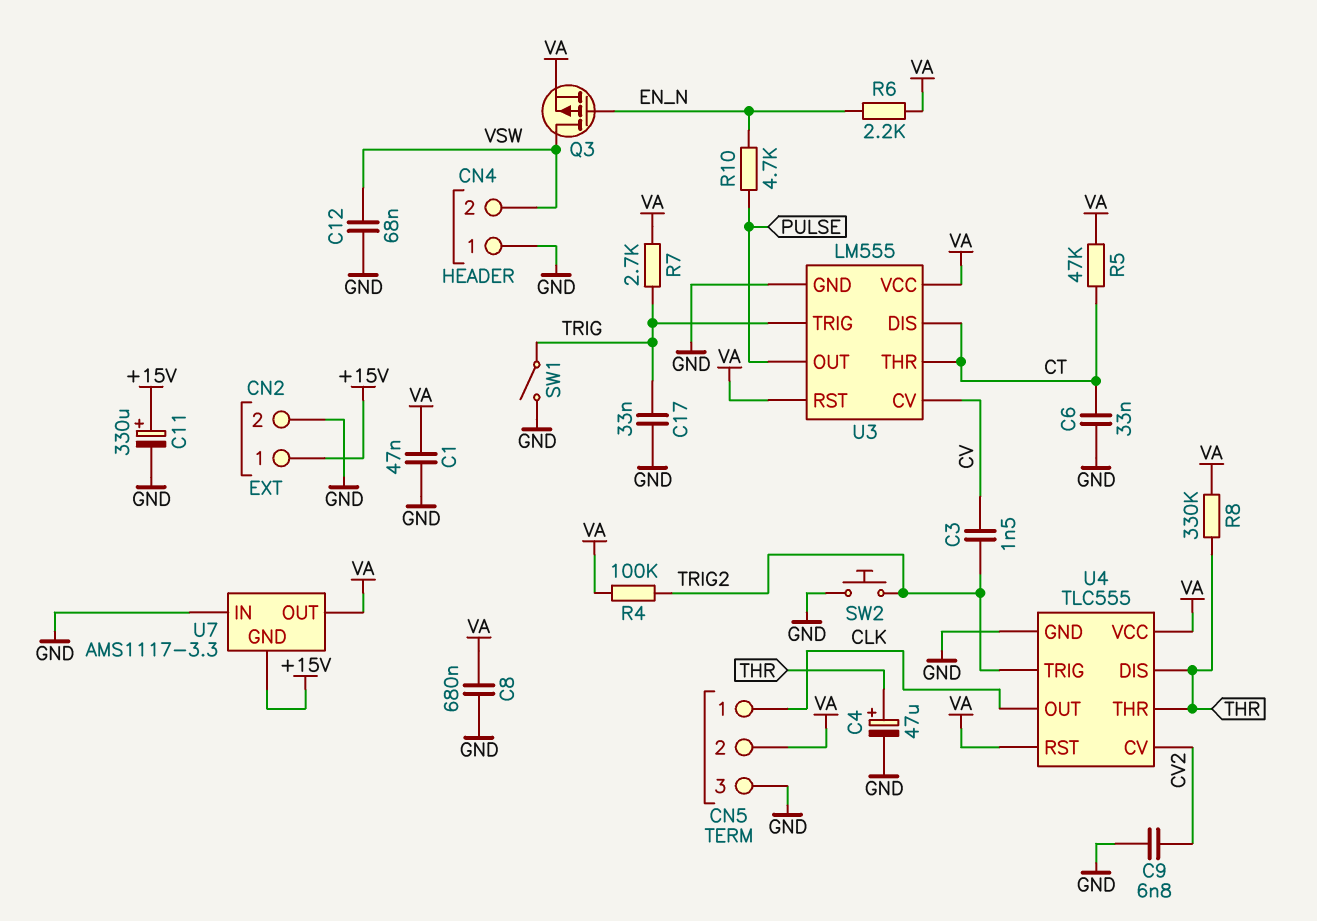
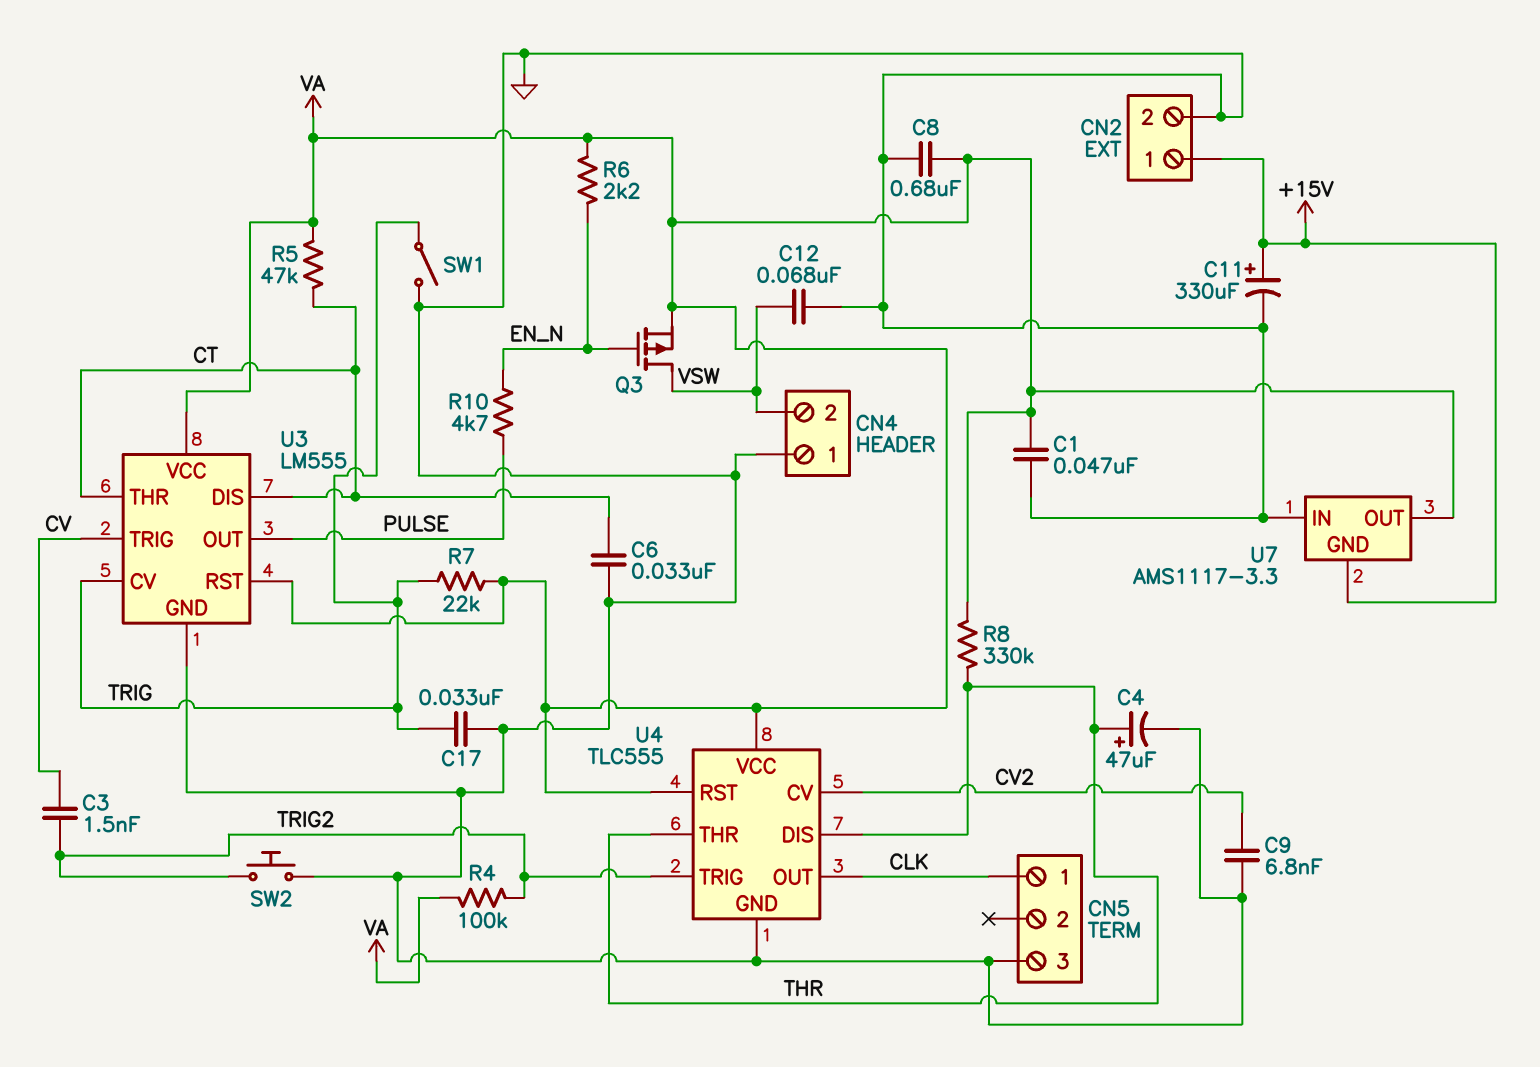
CN5 pin 2: VA -> none
R7: 2.7k (TRIG, VA) -> 22k (TRIG, VA)
U3 pin CV: CV -> TRIG
U3 pin TRIG: TRIG -> CV

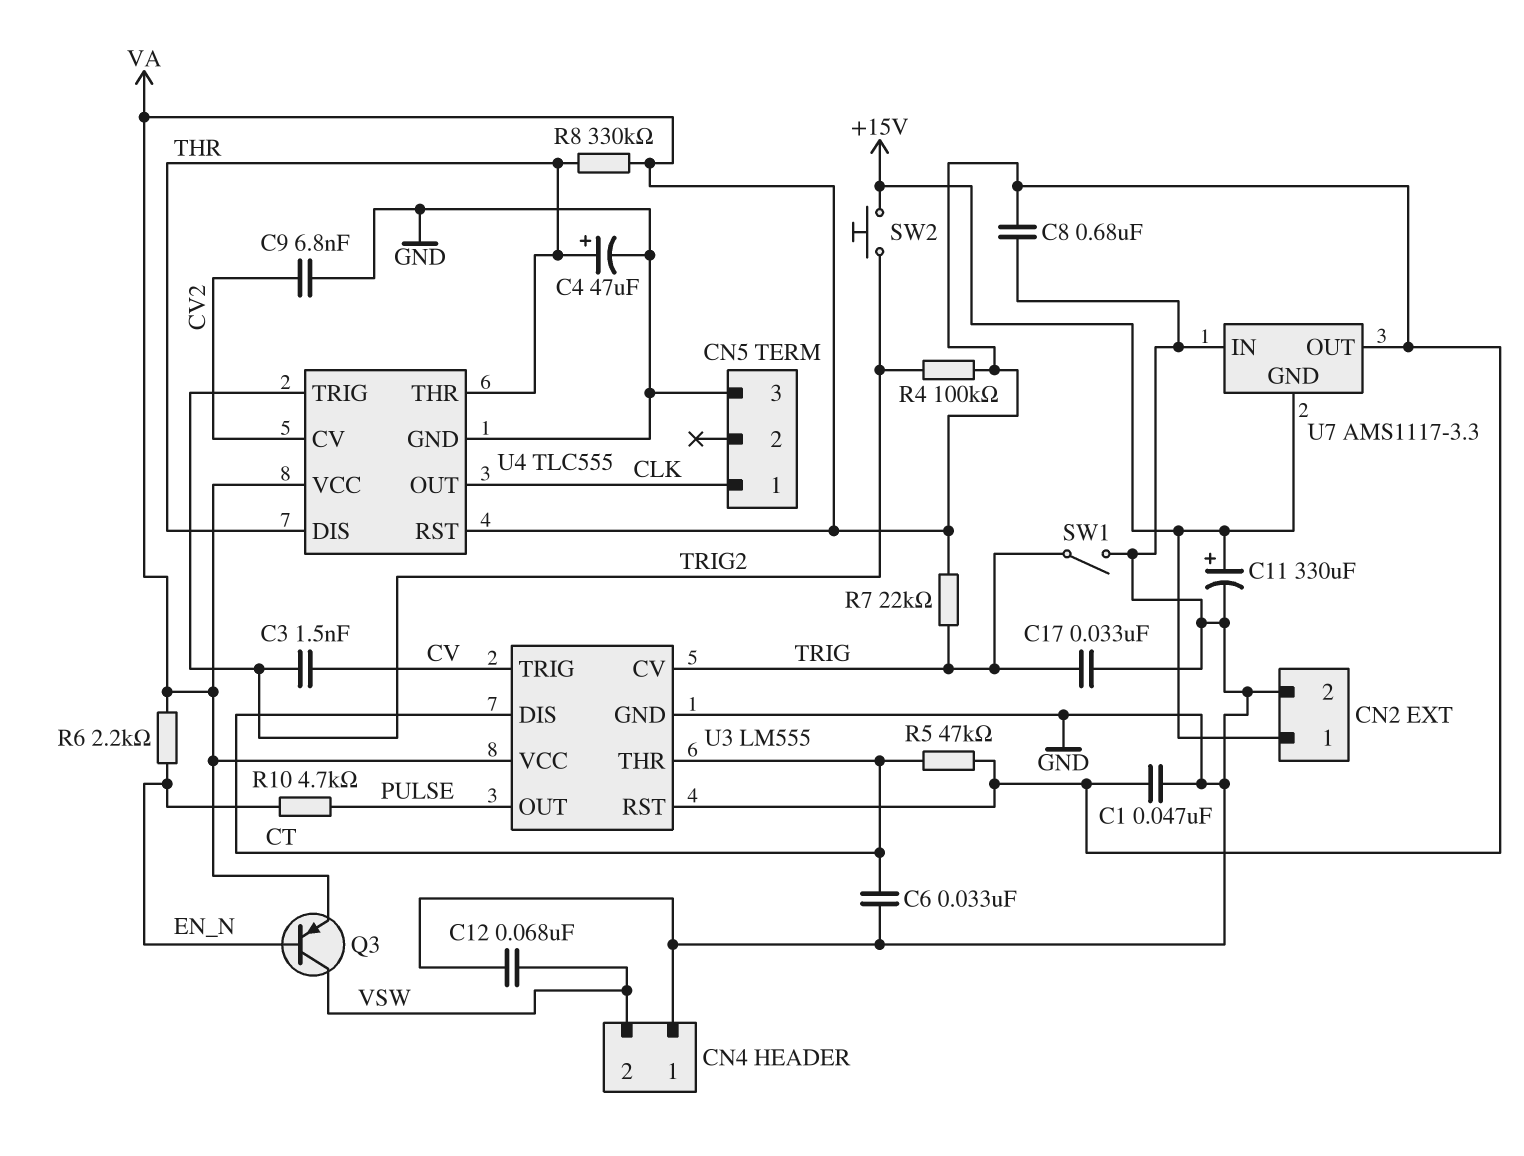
Q3: PMOS (G EN_N, D VSW, S VA) -> PNP (B EN_N, C VSW, E VA)
SW2: button (GND, TRIG2) -> button (+15V, TRIG2)

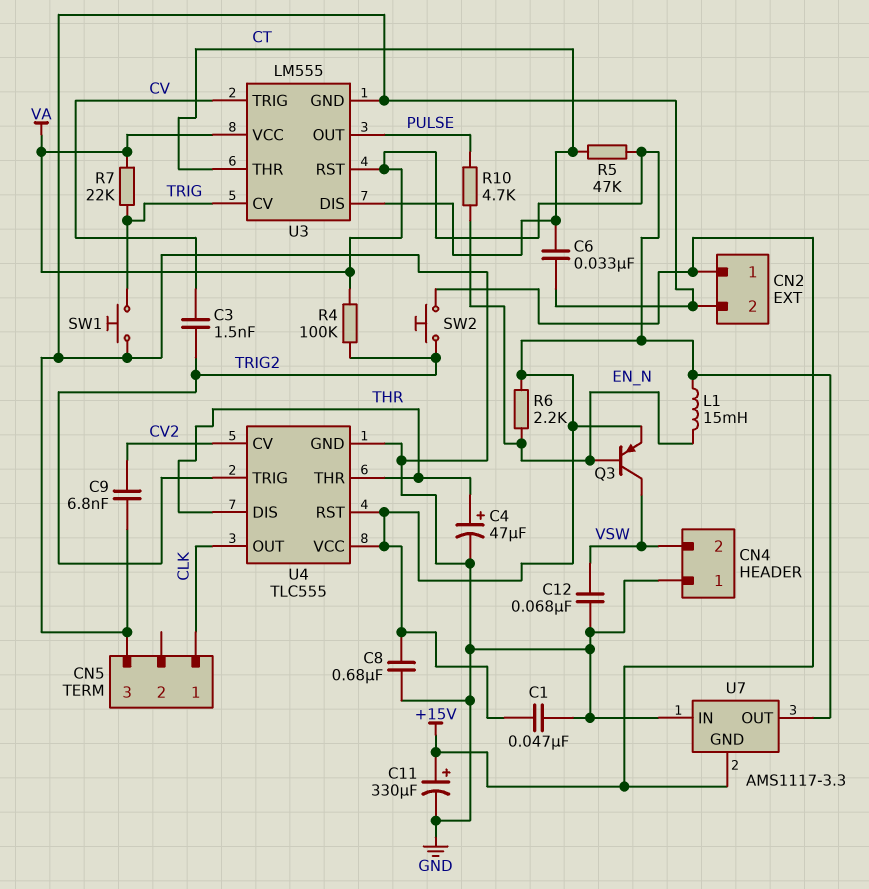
C17: 33nF (GND, TRIG) -> none
L1: none -> 15mH (EN_N, VA)
R8: 330k (THR, VA) -> none
SW1: switch (GND, TRIG) -> button (GND, TRIG)

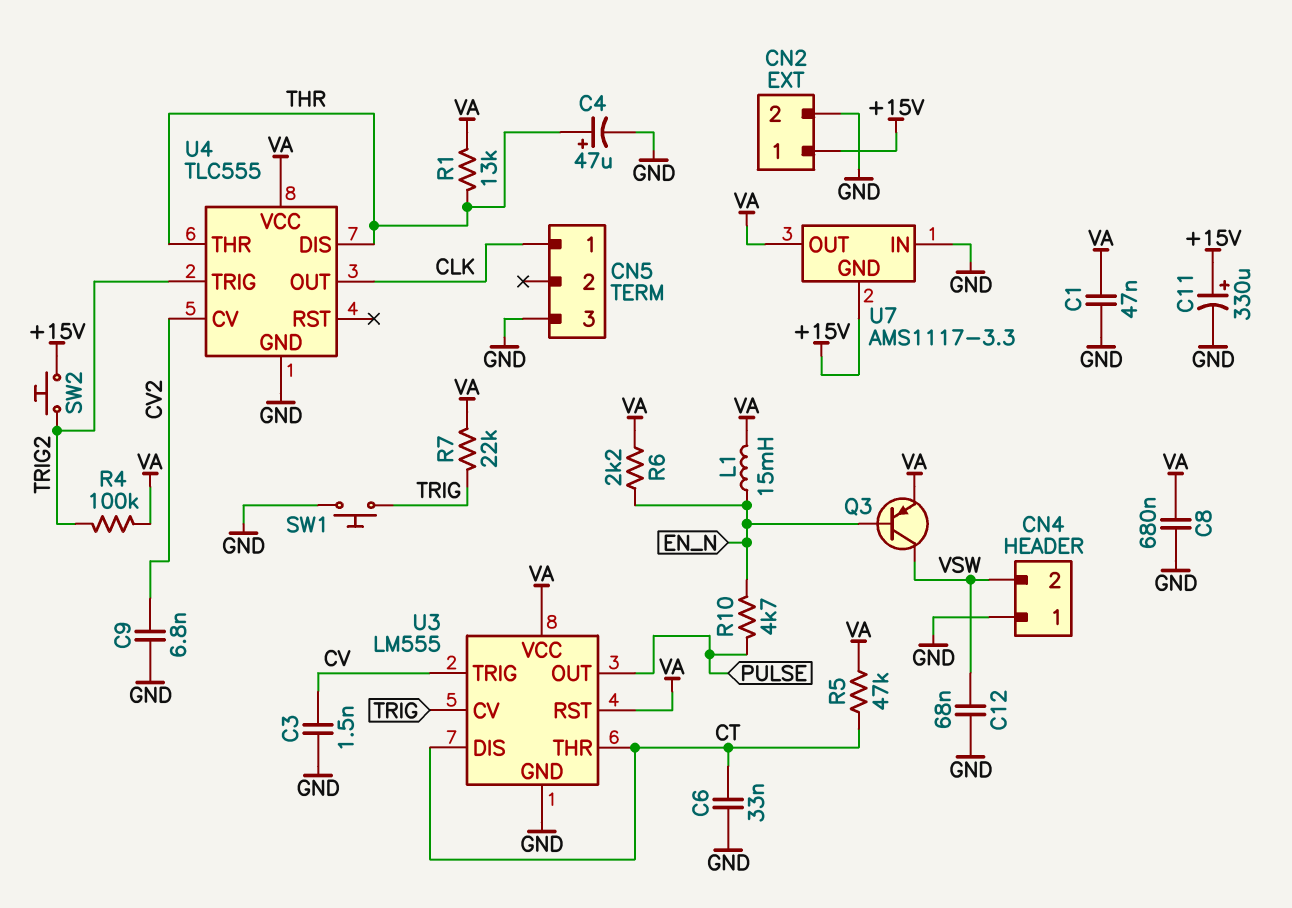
C3: 1.5nF (CV, TRIG2) -> 1.5nF (CV, GND)
R1: none -> 13k (THR, VA)
U4 pin RST: VA -> none

